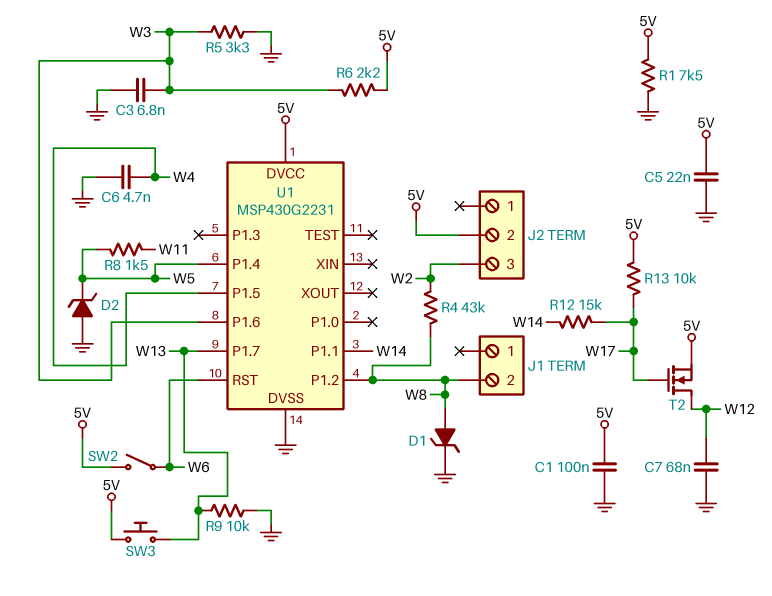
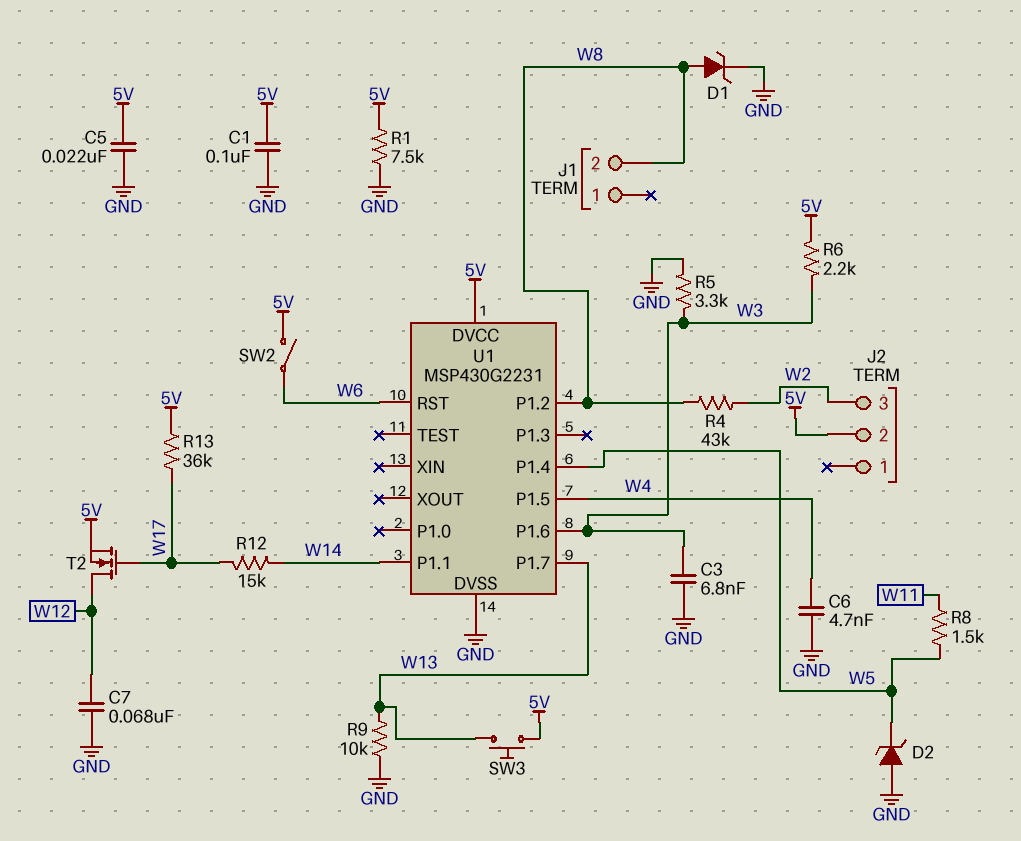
R13: 10k (5V, W17) -> 36k (5V, W17)

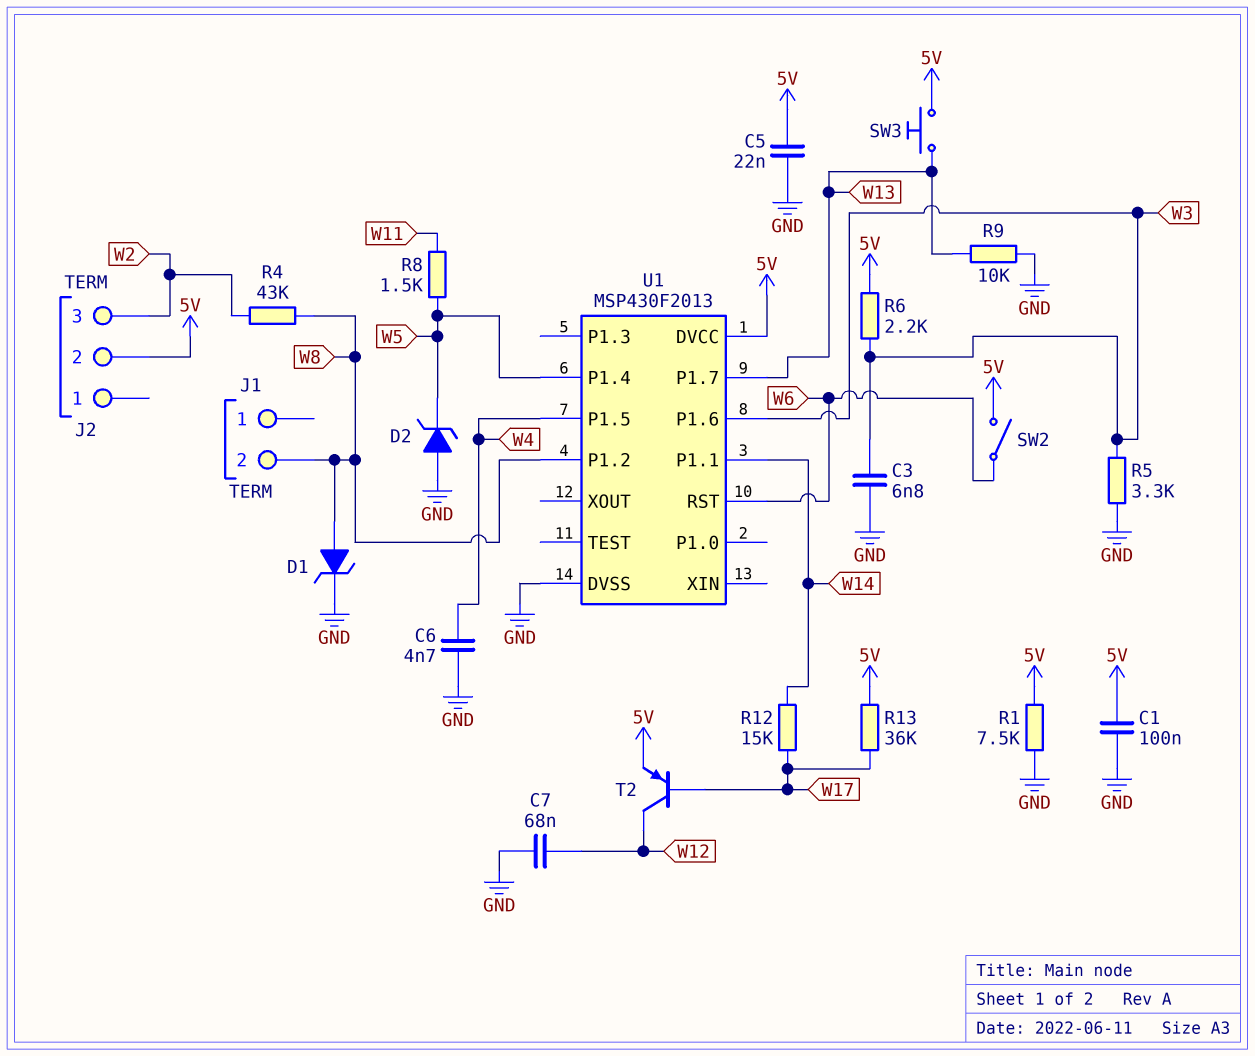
T2: NMOS (G W17, D W12, S 5V) -> PNP (B W17, C W12, E 5V)
U1: MSP430G2231 -> MSP430F2013

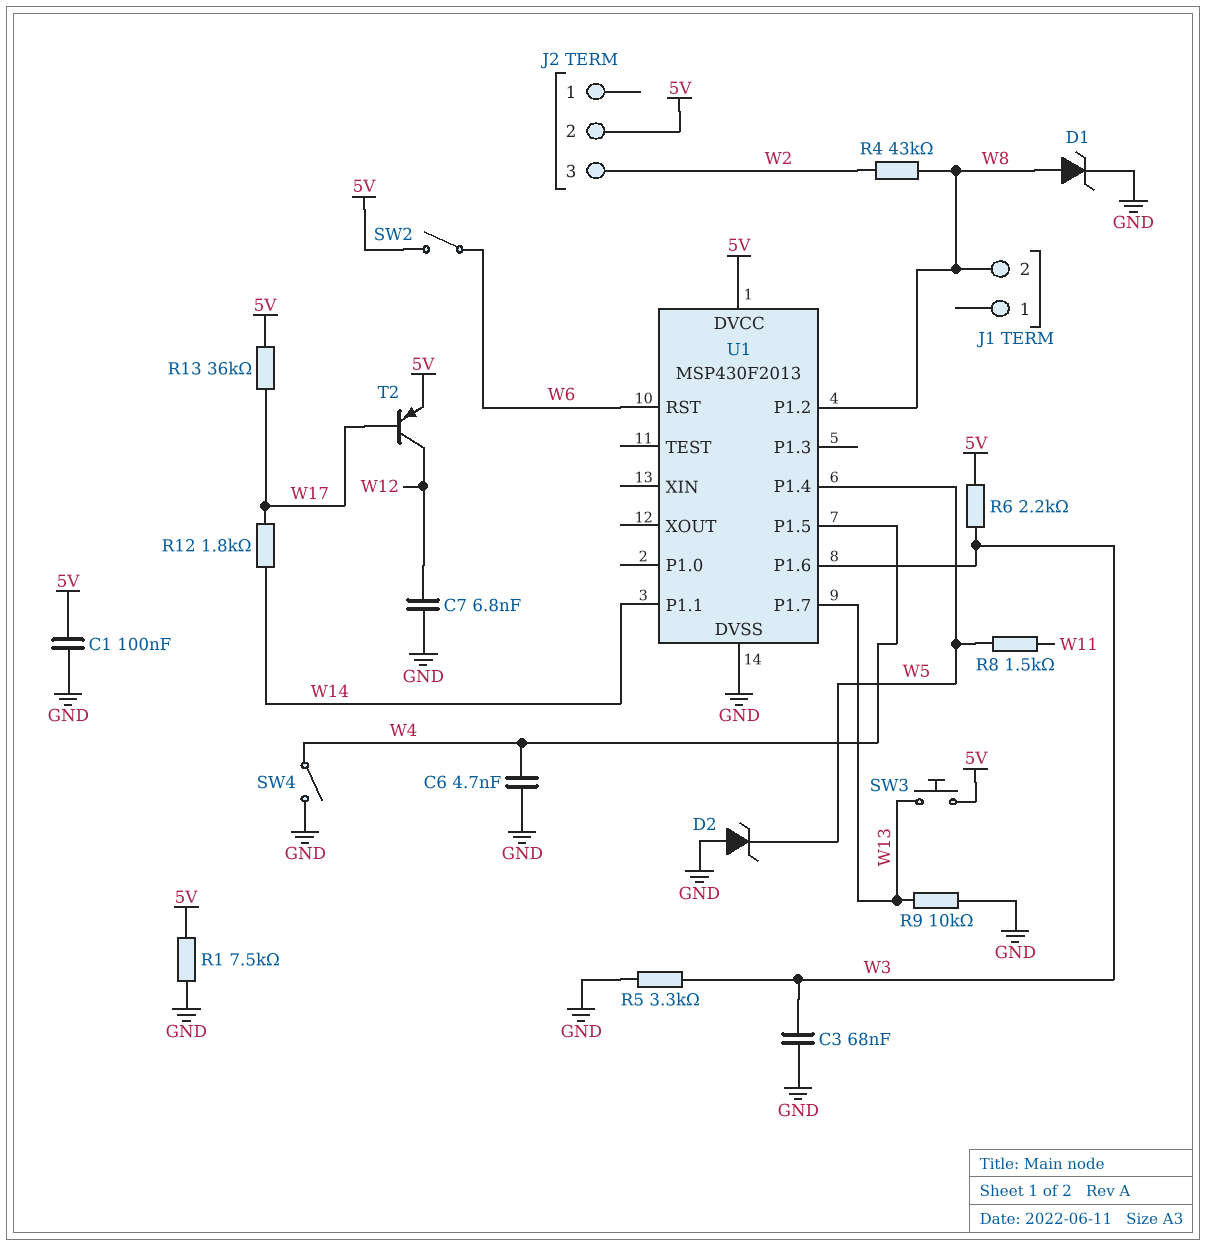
C3: 6.8nF (GND, W3) -> 68nF (GND, W3)
C5: 22nF (5V, GND) -> none
C7: 68nF (GND, W12) -> 6.8nF (GND, W12)
R12: 15k (W14, W17) -> 1.8k (W14, W17)
SW4: none -> switch (GND, W4)

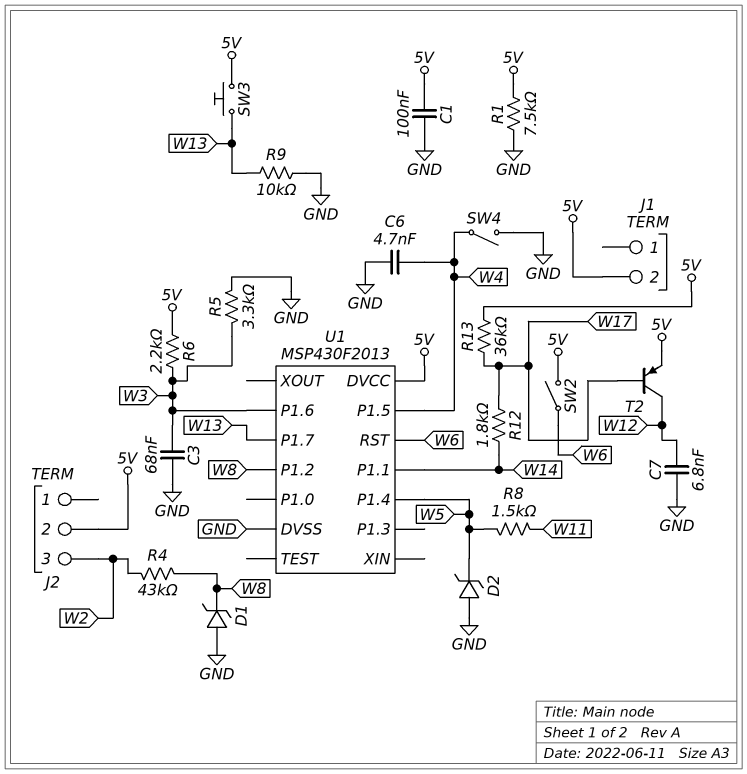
D1: zener (A W8, K GND) -> zener (A GND, K W8)
J1 pin 2: W8 -> 5V

